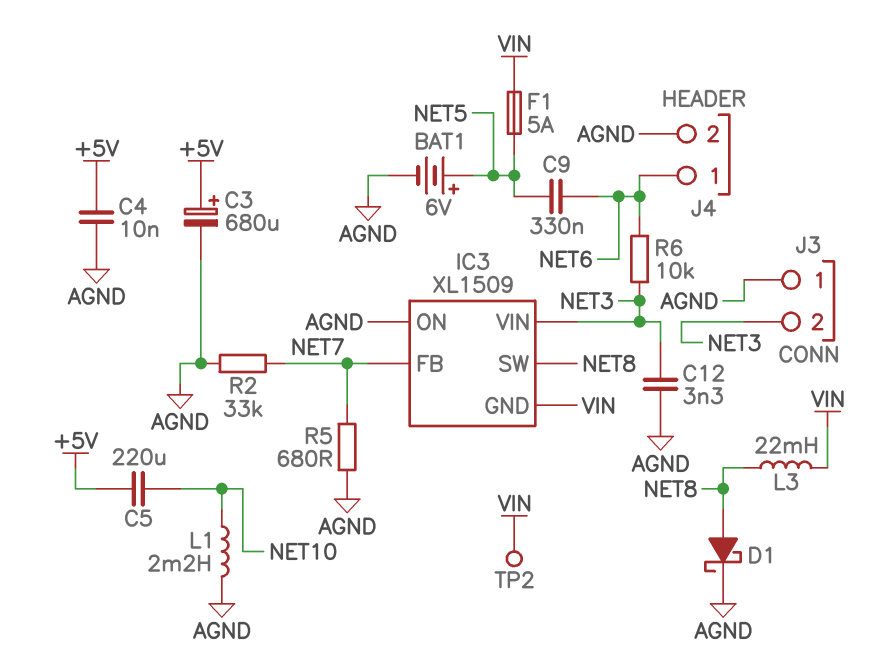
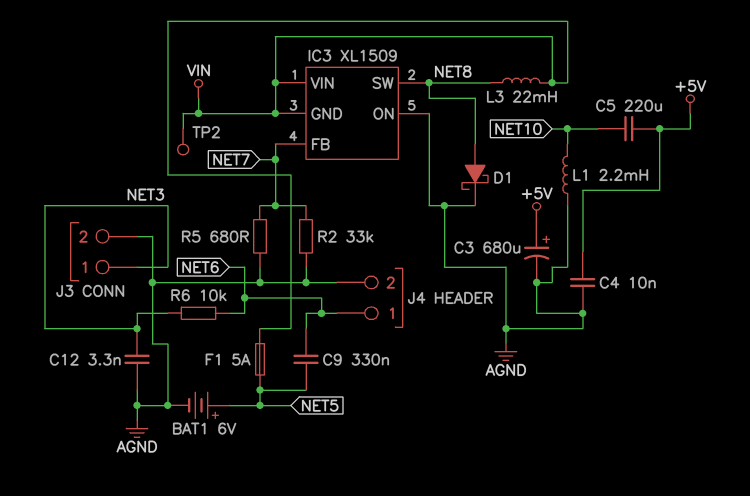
IC3 pin VIN: NET3 -> VIN
J3 pin 1: AGND -> NET3
J3 pin 2: NET3 -> AGND

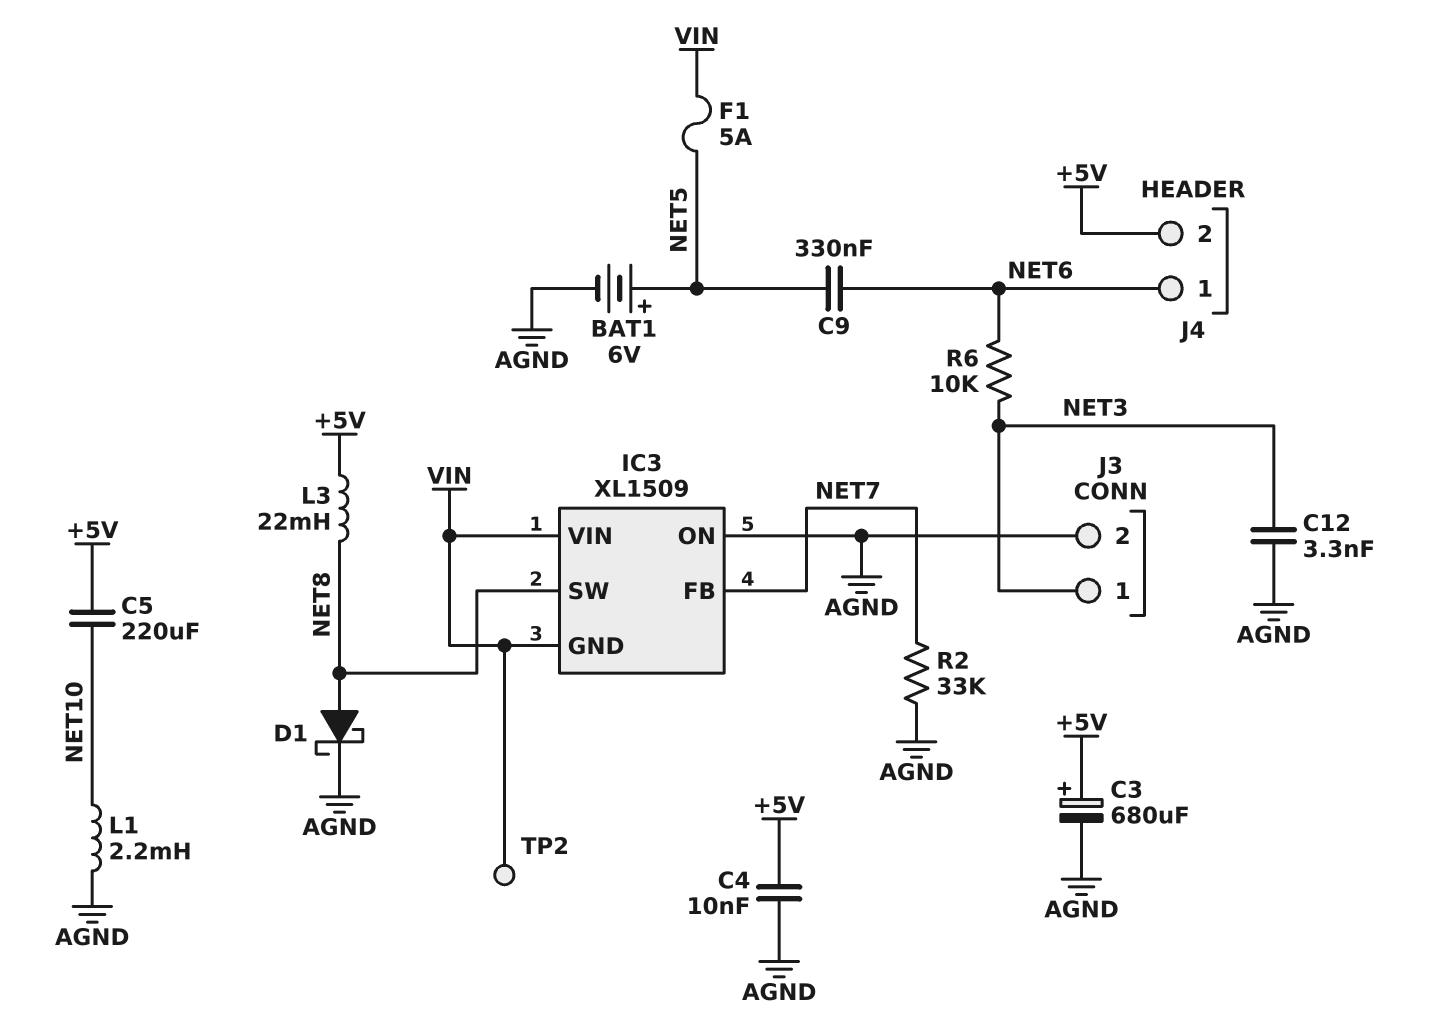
J4 pin 2: AGND -> +5V
L3: 22mH (NET8, VIN) -> 22mH (+5V, NET8)
R5: 680 (AGND, NET7) -> none

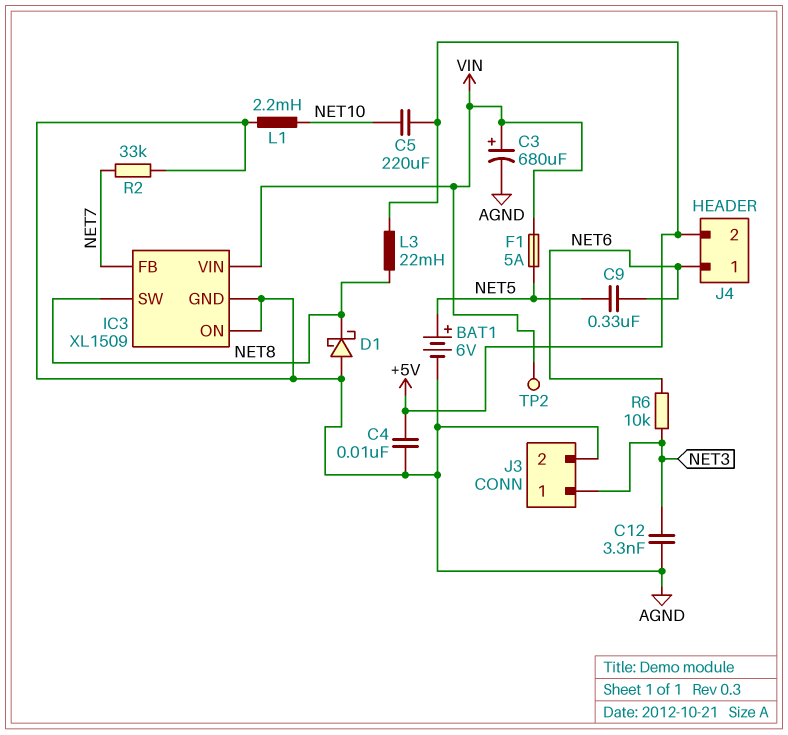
C3: 680uF (plus +5V, minus AGND) -> 680uF (plus VIN, minus AGND)
D1: schottky (A NET8, K AGND) -> schottky (A AGND, K NET8)
IC3 pin GND: VIN -> AGND

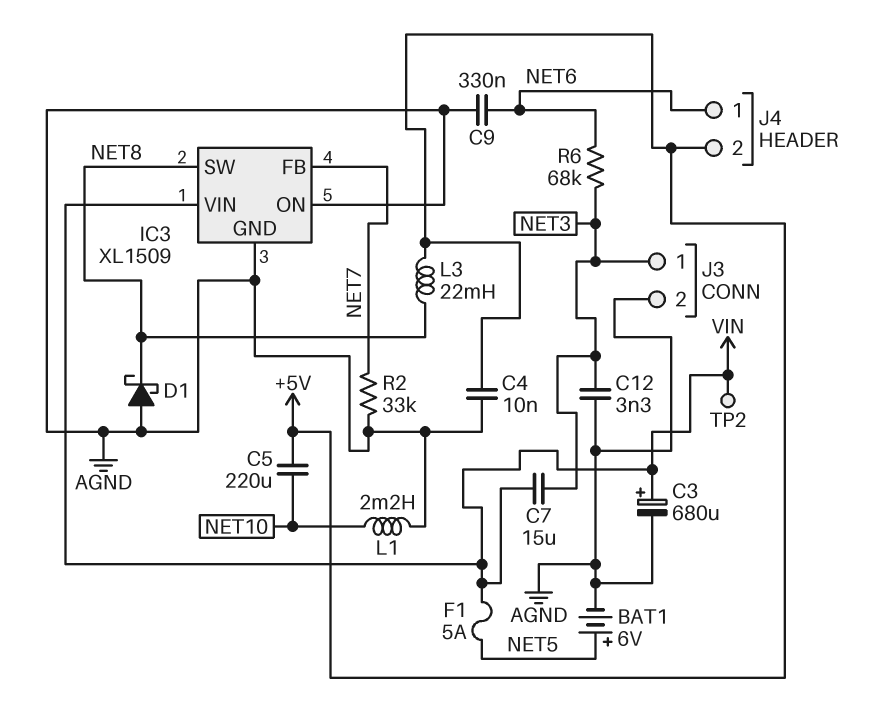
C7: none -> 15uF (NET3, VIN)
C9: 330nF (NET5, NET6) -> 330nF (AGND, NET6)
R6: 10k (NET3, NET6) -> 68k (NET3, NET6)

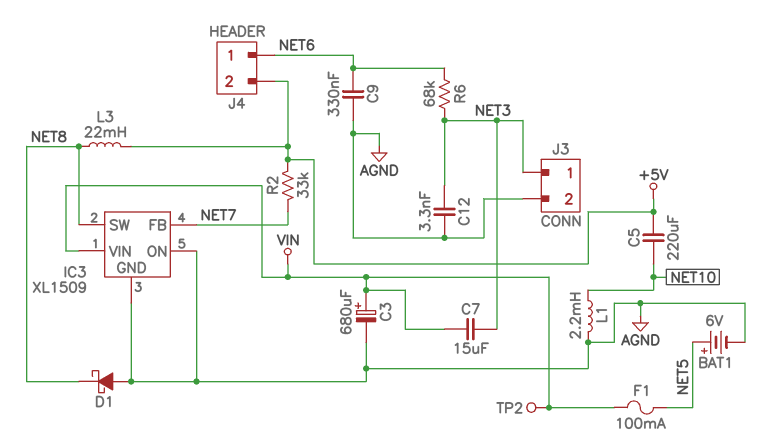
C4: 10nF (+5V, AGND) -> none
F1: 5A (NET5, VIN) -> 100mA (NET5, VIN)
R2: 33k (AGND, NET7) -> 33k (+5V, NET7)

